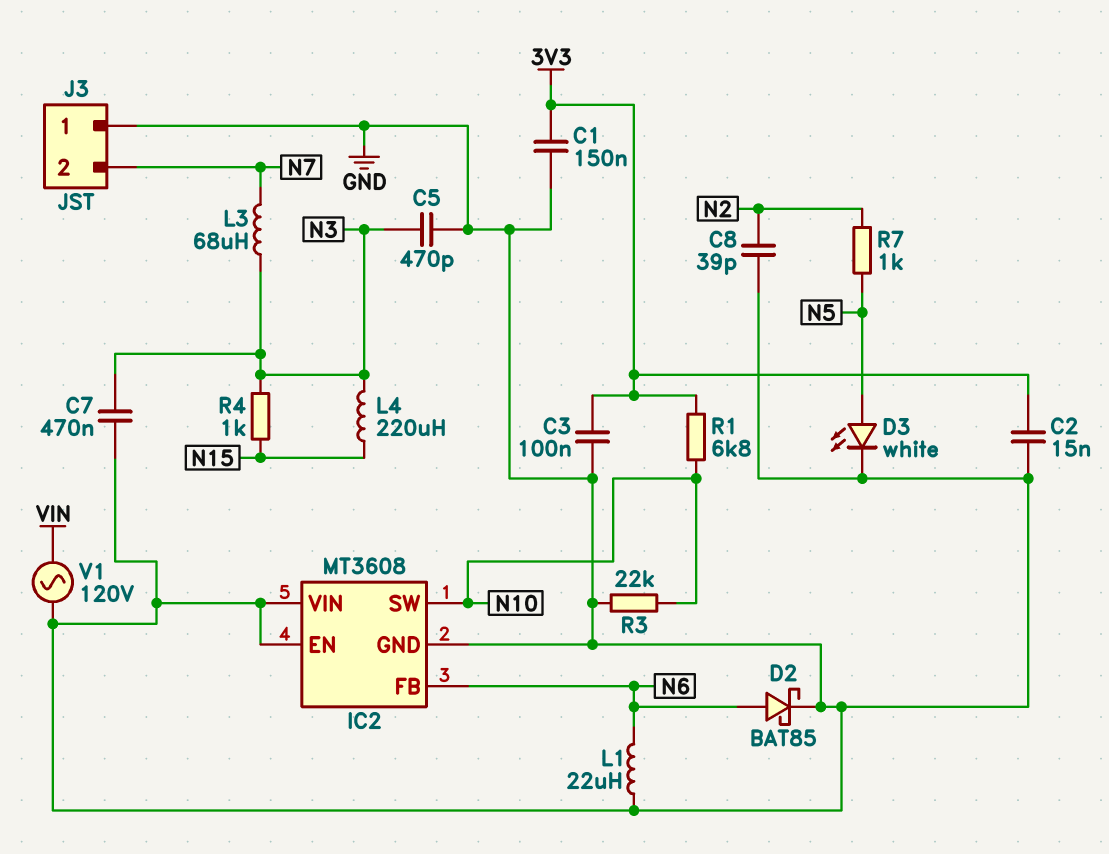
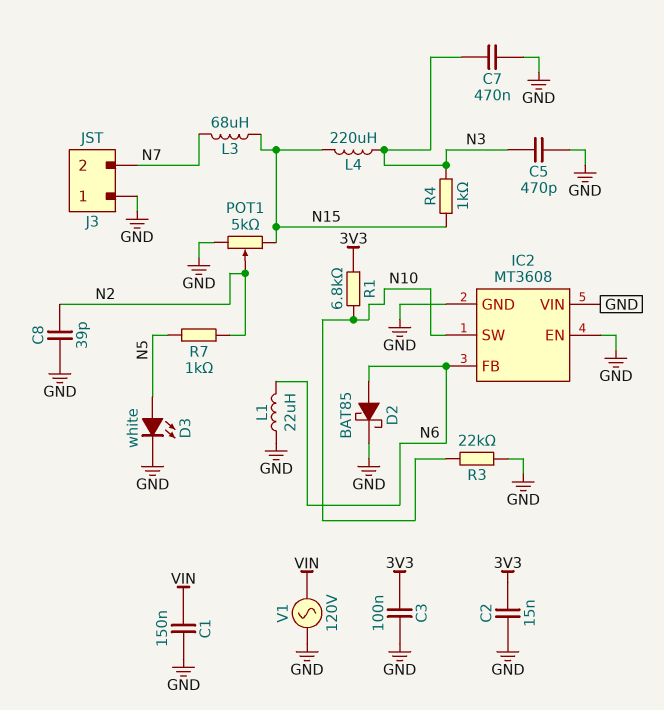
C1: 150nF (3V3, GND) -> 150nF (GND, VIN)
L3: 68uH (N3, N7) -> 68uH (N7, N15)
POT1: none -> 5k (GND, N15, wiper N2)

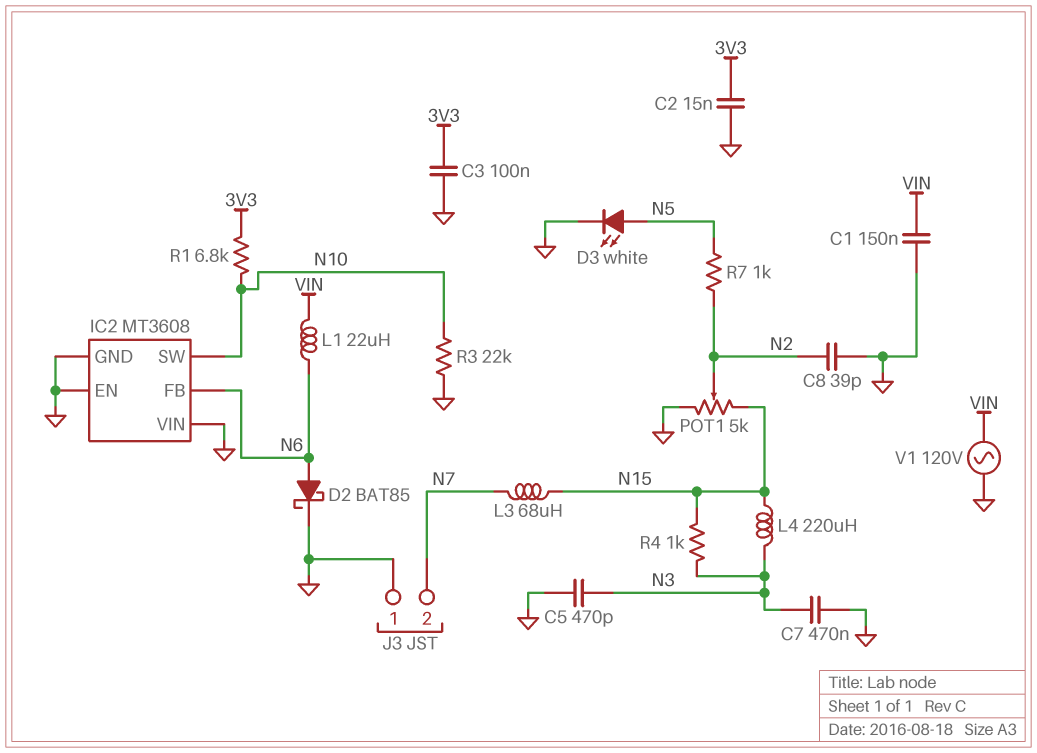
L1: 22uH (GND, N6) -> 22uH (N6, VIN)

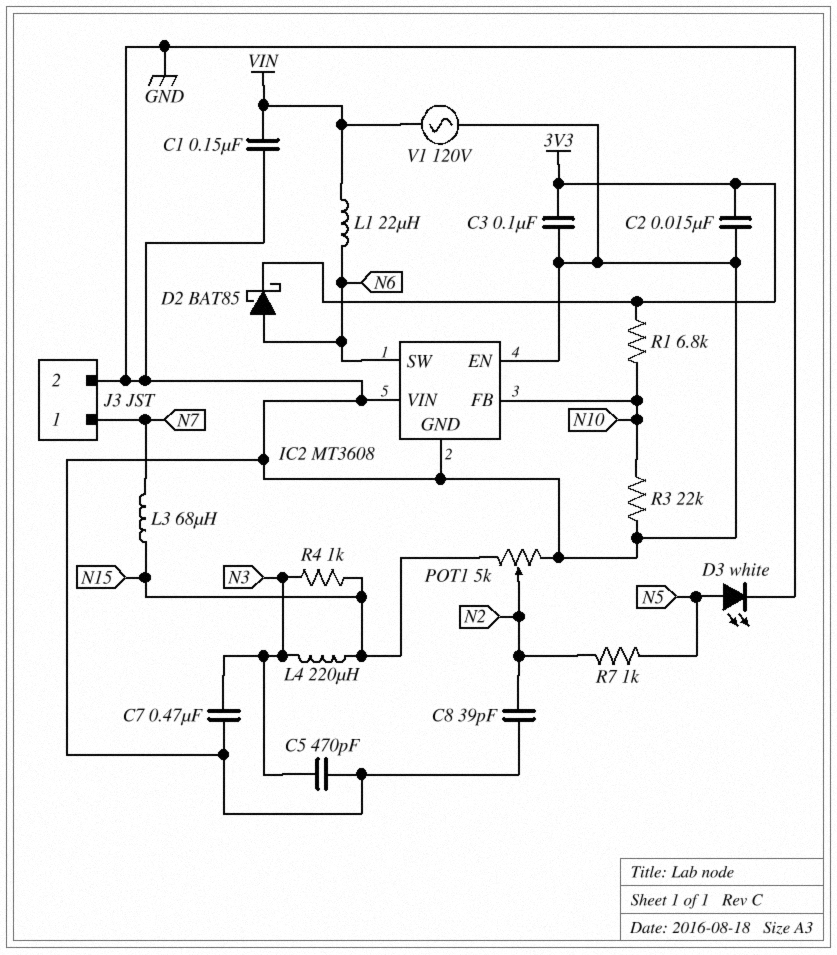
D2: schottky BAT85 (A N6, K GND) -> schottky BAT85 (A N6, K 3V3)
IC2 pin FB: N6 -> N10
IC2 pin SW: N10 -> N6
J3 pin 1: GND -> N7
J3 pin 2: N7 -> GND

